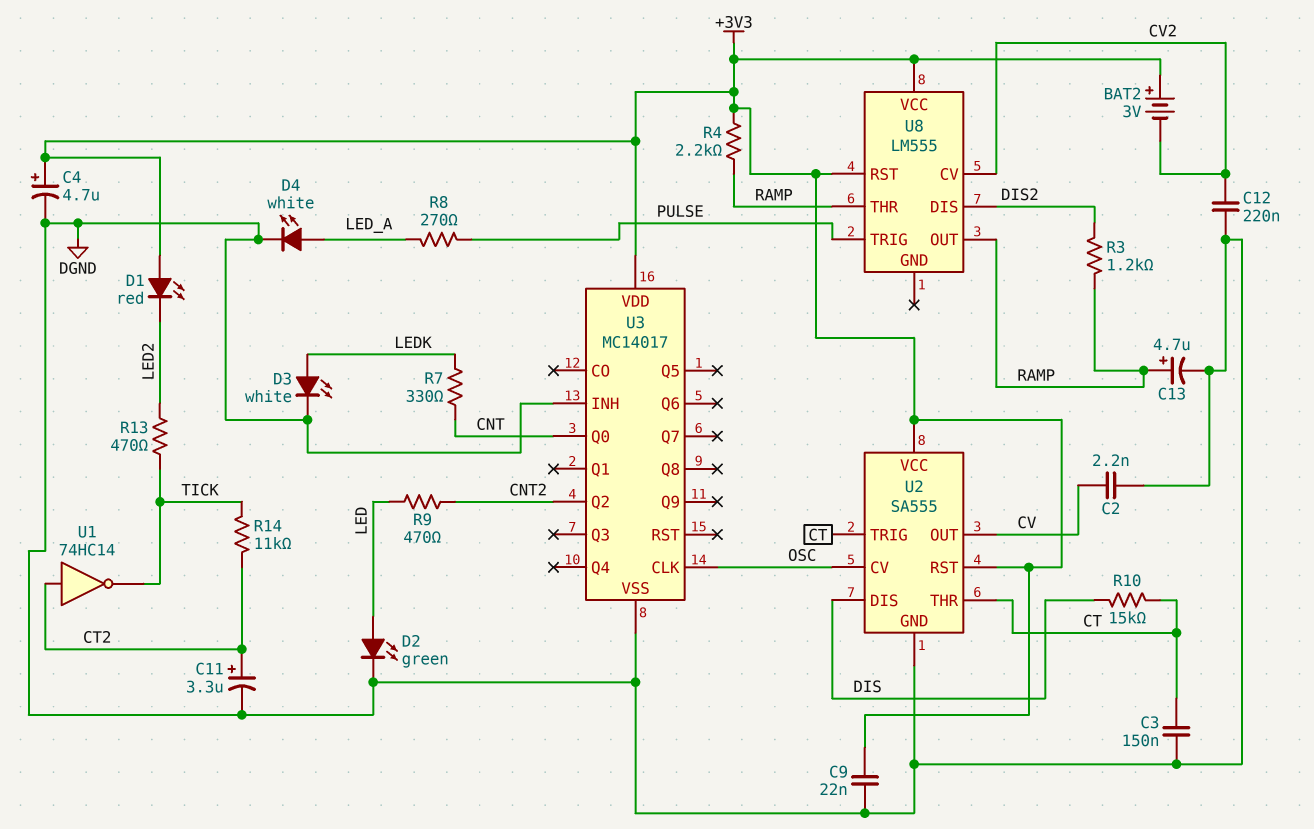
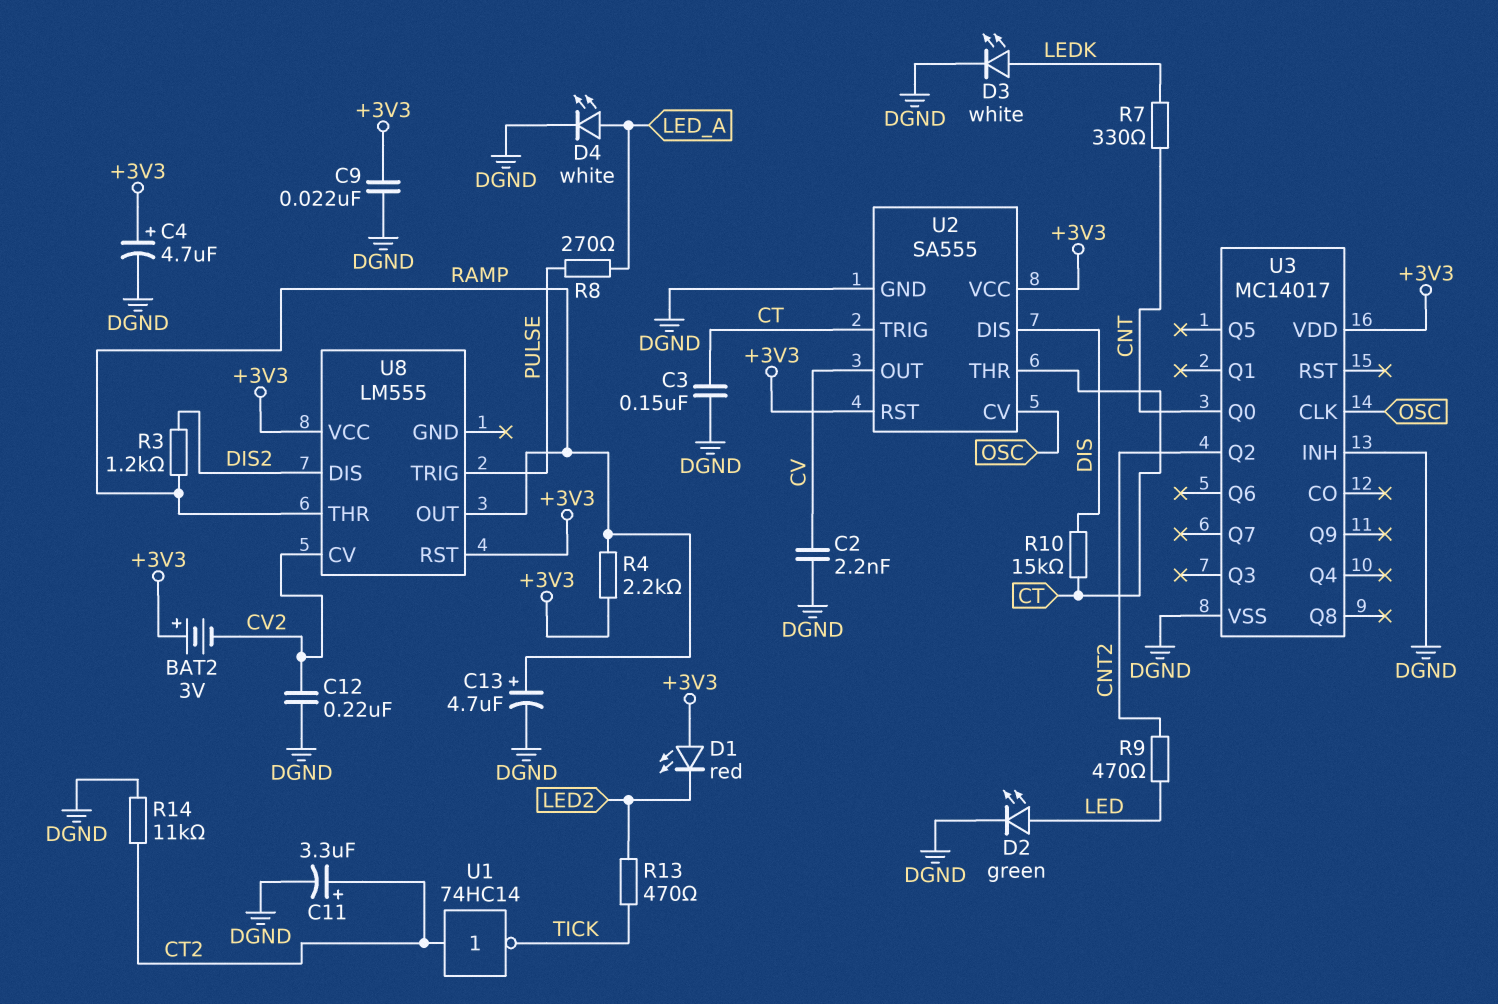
R14: 11k (CT2, TICK) -> 11k (CT2, DGND)

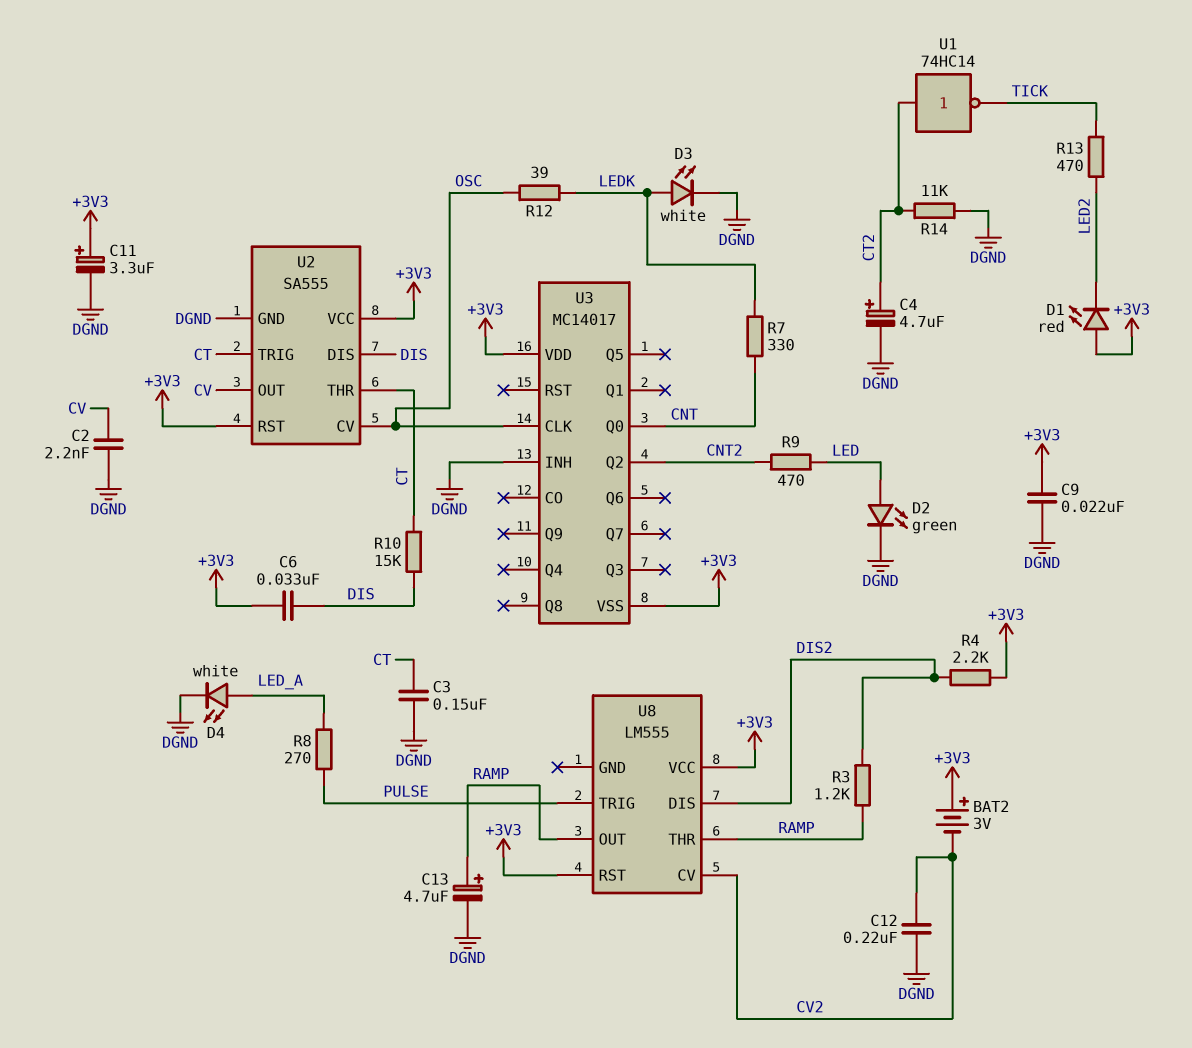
C4: 4.7uF (plus +3V3, minus DGND) -> 4.7uF (plus CT2, minus DGND)
C6: none -> 33nF (+3V3, DIS)
C11: 3.3uF (plus CT2, minus DGND) -> 3.3uF (plus +3V3, minus DGND)
R4: 2.2k (+3V3, RAMP) -> 2.2k (+3V3, DIS2)
R12: none -> 39 (LEDK, OSC)
U3 pin VSS: DGND -> +3V3

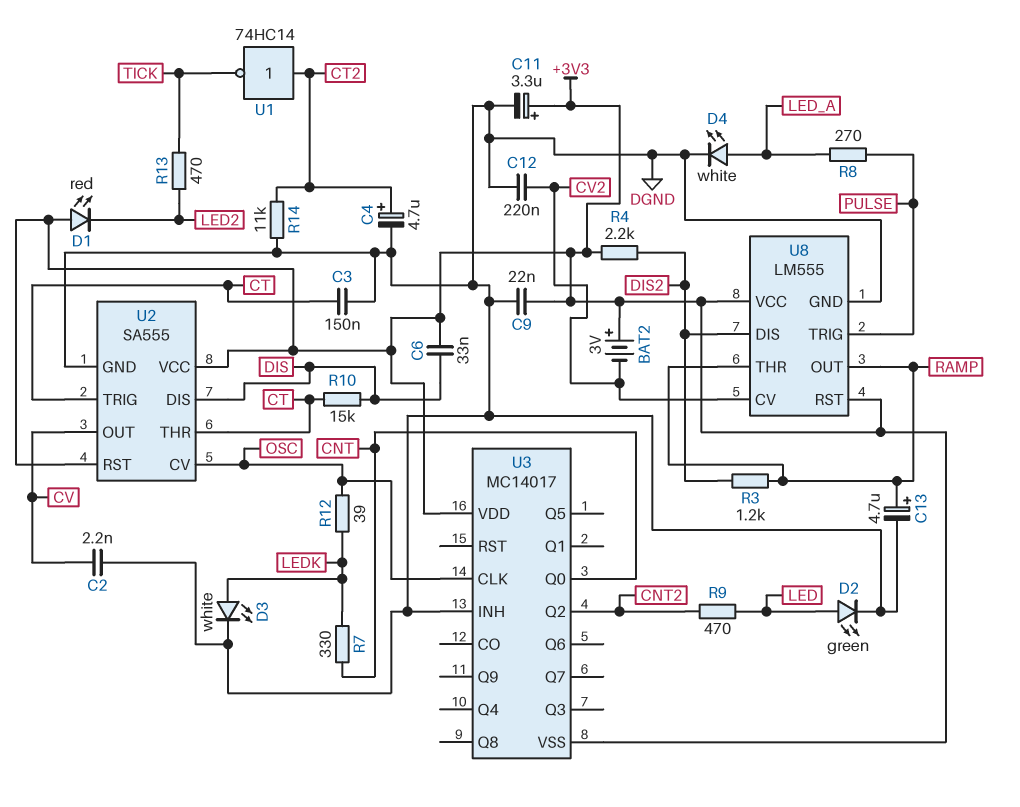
U8 pin GND: none -> DGND

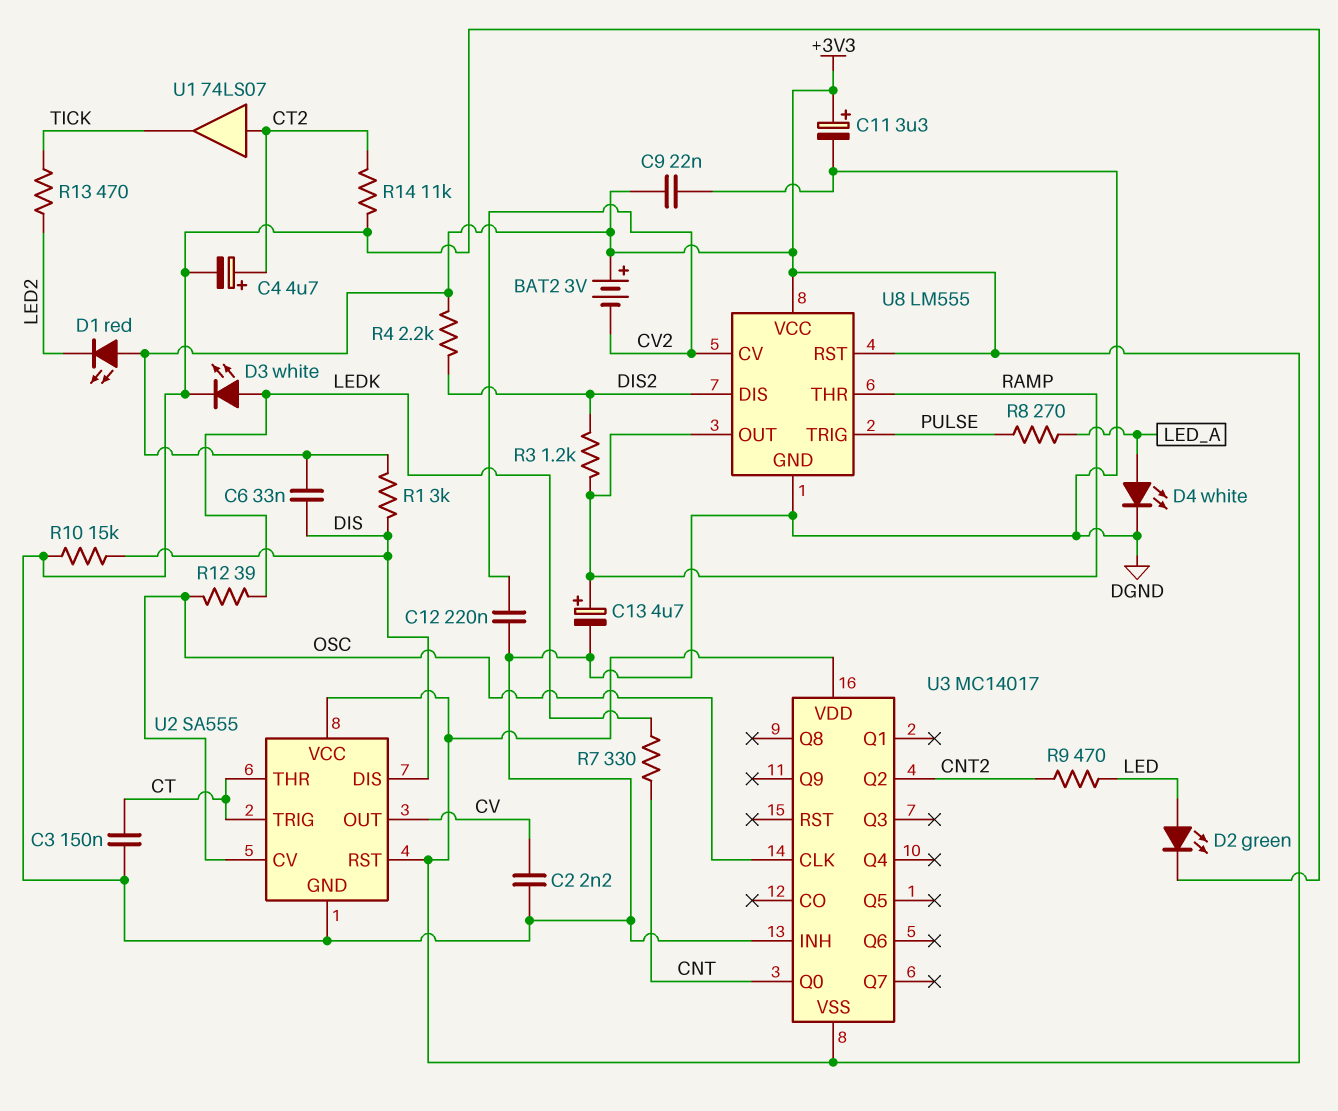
R1: none -> 3k (+3V3, DIS)
R10: 15k (CT, DIS) -> 15k (DGND, DIS)
U1: NOT 74HC14 (in CT2, out TICK) -> buffer 74LS07 (in CT2, out TICK)

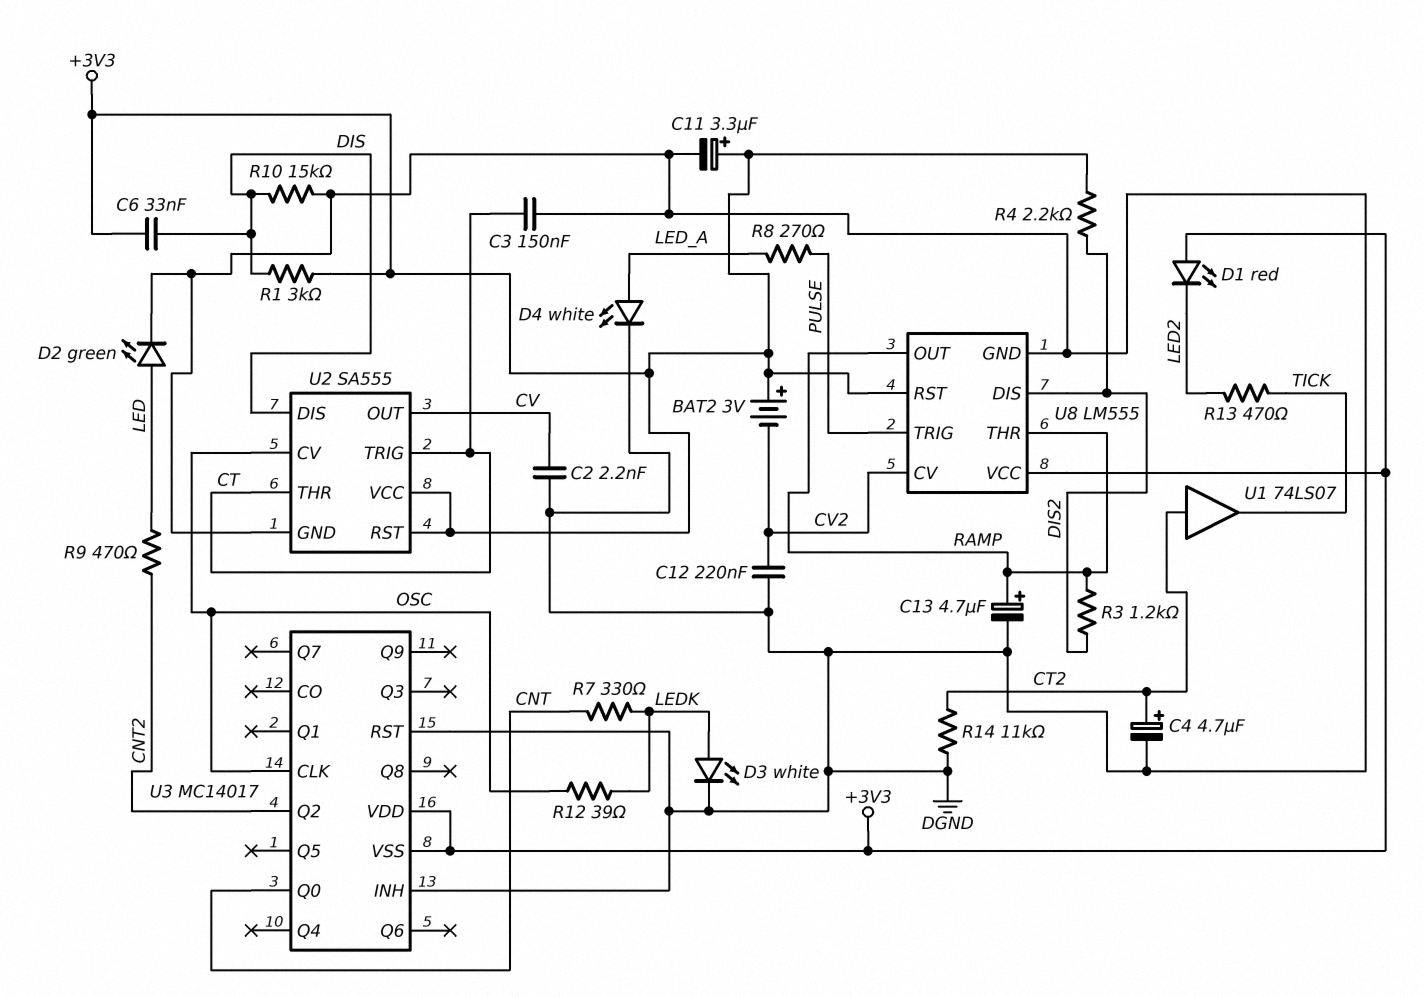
C9: 22nF (+3V3, DGND) -> none
U3 pin RST: none -> DGND

